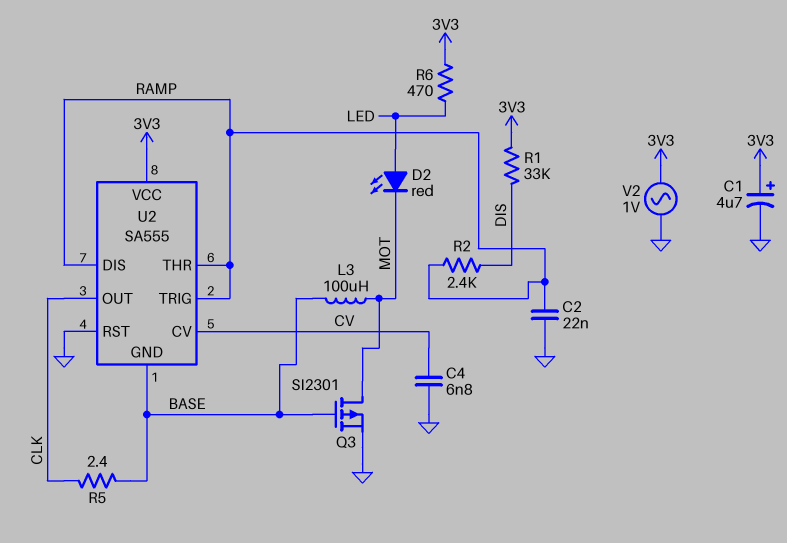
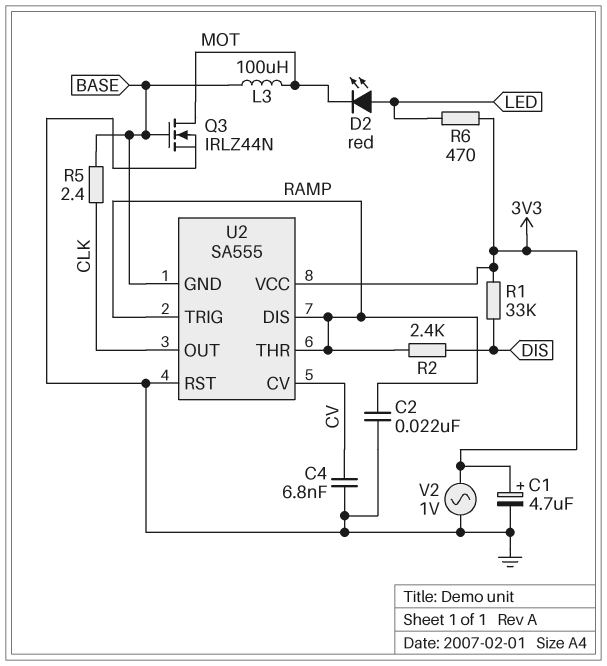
Q3: PMOS SI2301 (G BASE, D MOT, S GND) -> NMOS IRLZ44N (G BASE, D MOT, S GND)

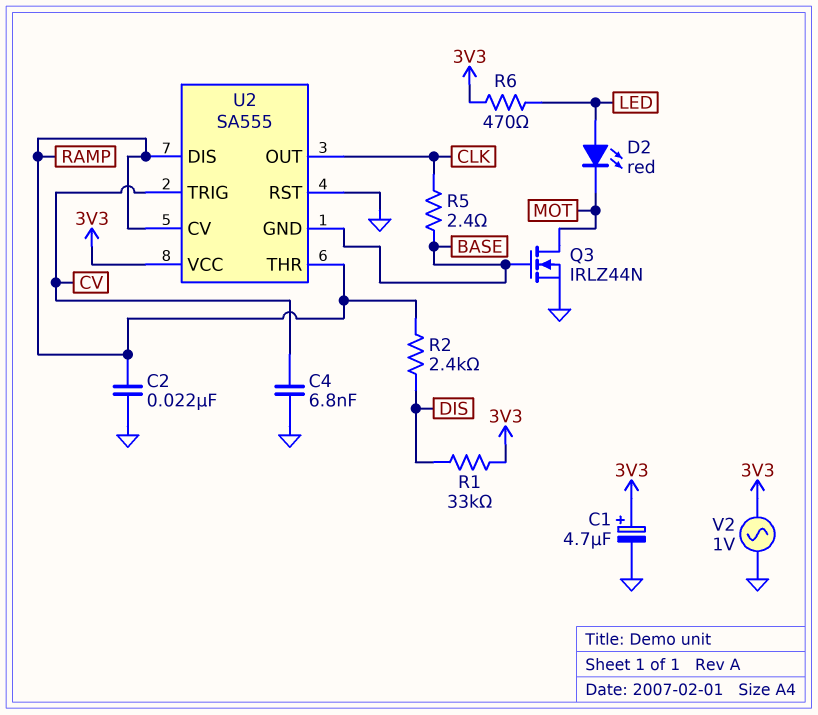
L3: 100uH (BASE, MOT) -> none
U2 pin CV: CV -> RAMP
U2 pin TRIG: RAMP -> CV

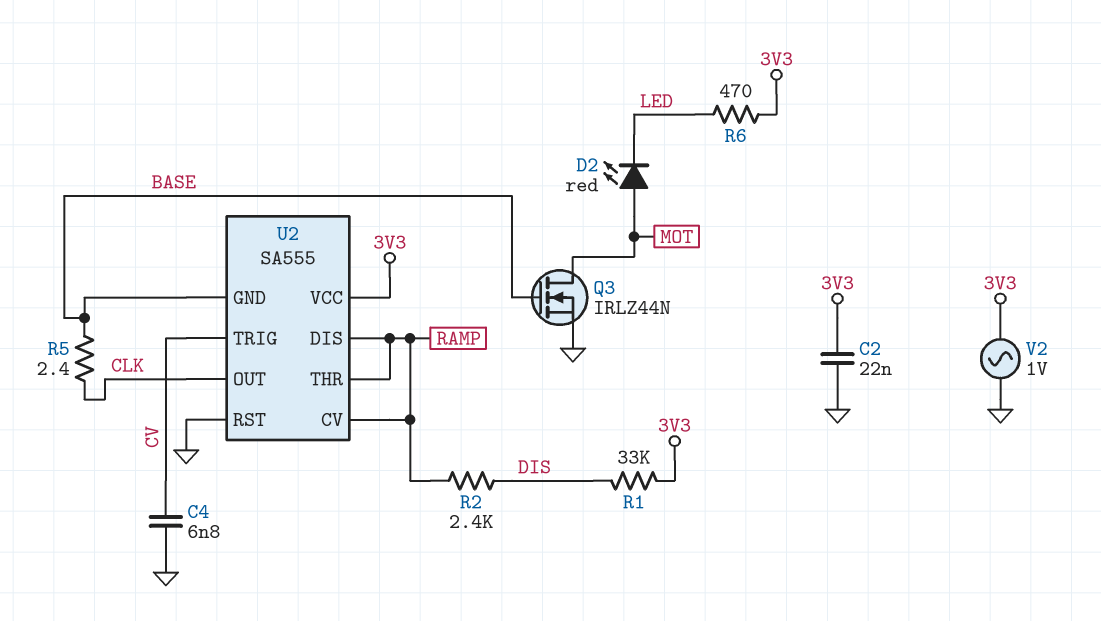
C1: 4.7uF (plus 3V3, minus GND) -> none
C2: 22nF (GND, RAMP) -> 22nF (3V3, GND)
D2: LED red (A LED, K MOT) -> LED red (A MOT, K LED)

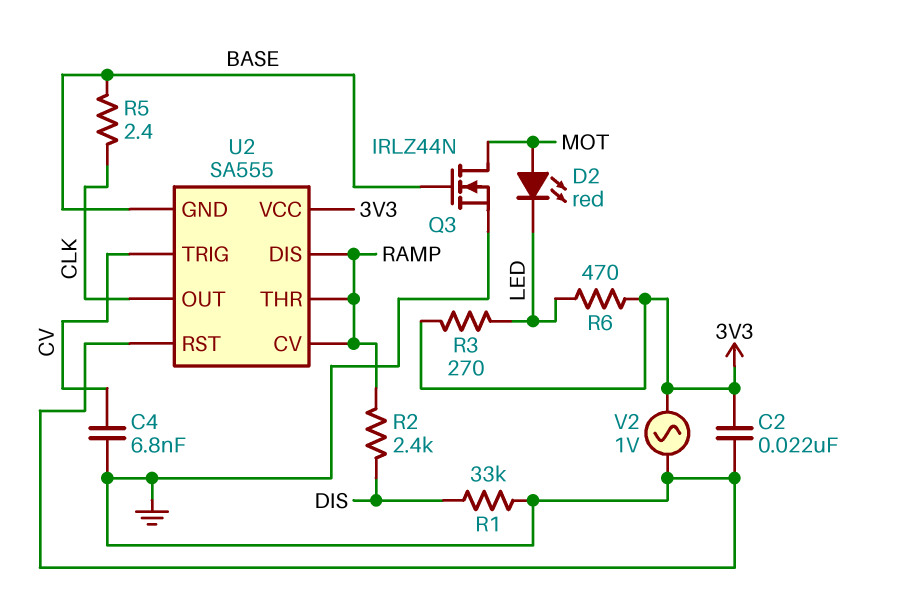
R1: 33k (3V3, DIS) -> 33k (DIS, GND)
R3: none -> 270 (3V3, LED)

